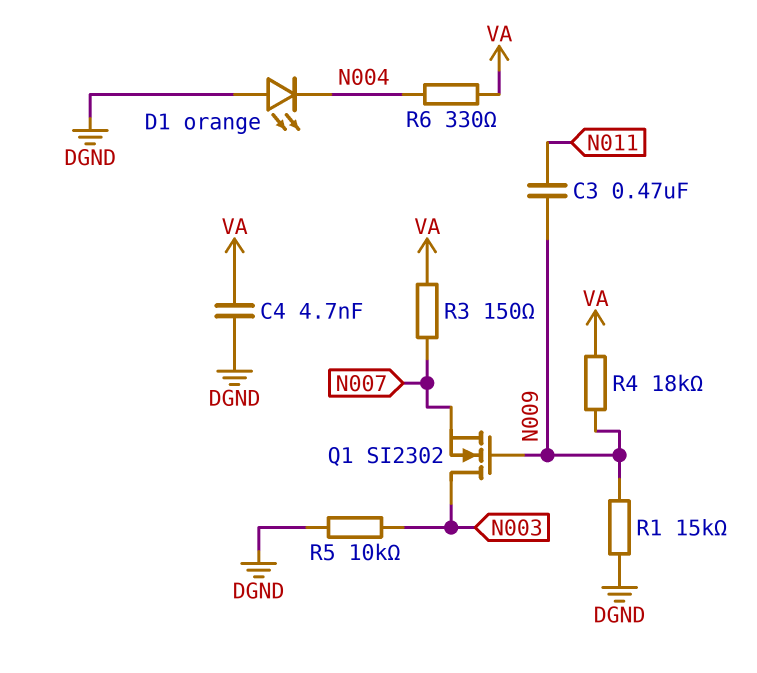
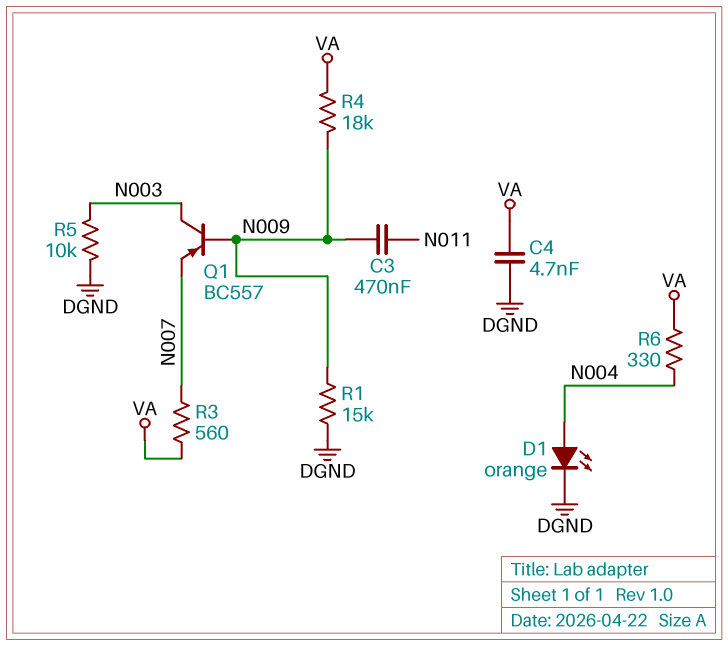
D1: LED orange (A DGND, K N004) -> LED orange (A N004, K DGND)
Q1: NMOS SI2302 (G N009, D N003, S N007) -> PNP BC557 (B N009, C N003, E N007)
R3: 150 (N007, VA) -> 560 (N007, VA)

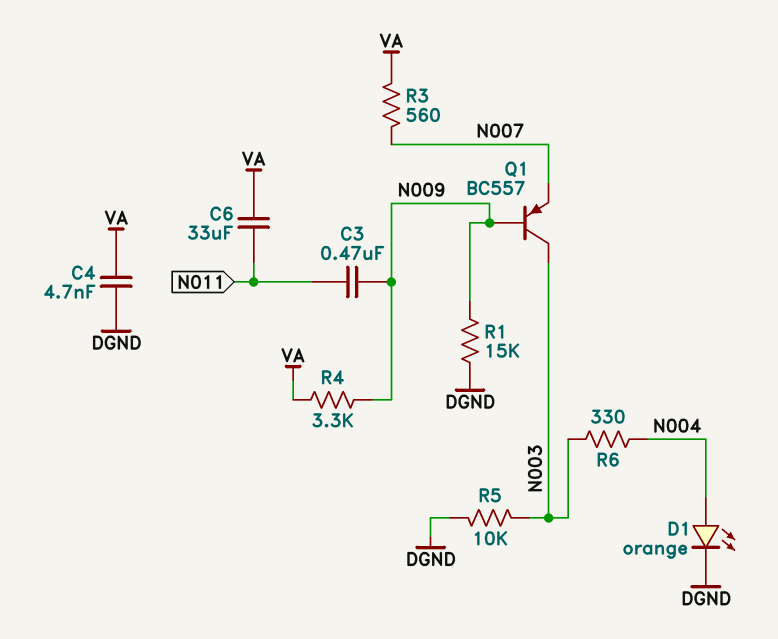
C6: none -> 33uF (N011, VA)
R4: 18k (N009, VA) -> 3.3k (N009, VA)
R6: 330 (N004, VA) -> 330 (N003, N004)

